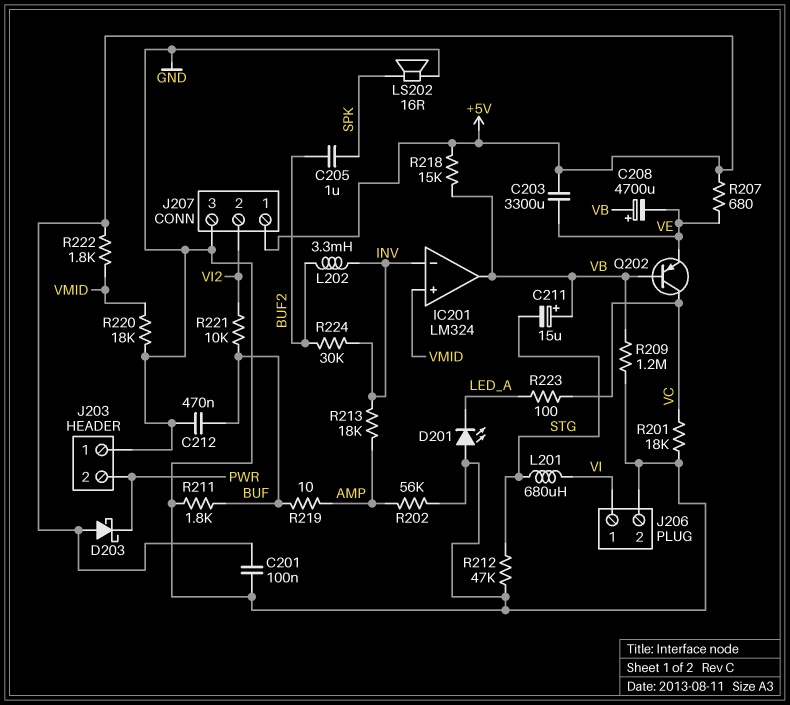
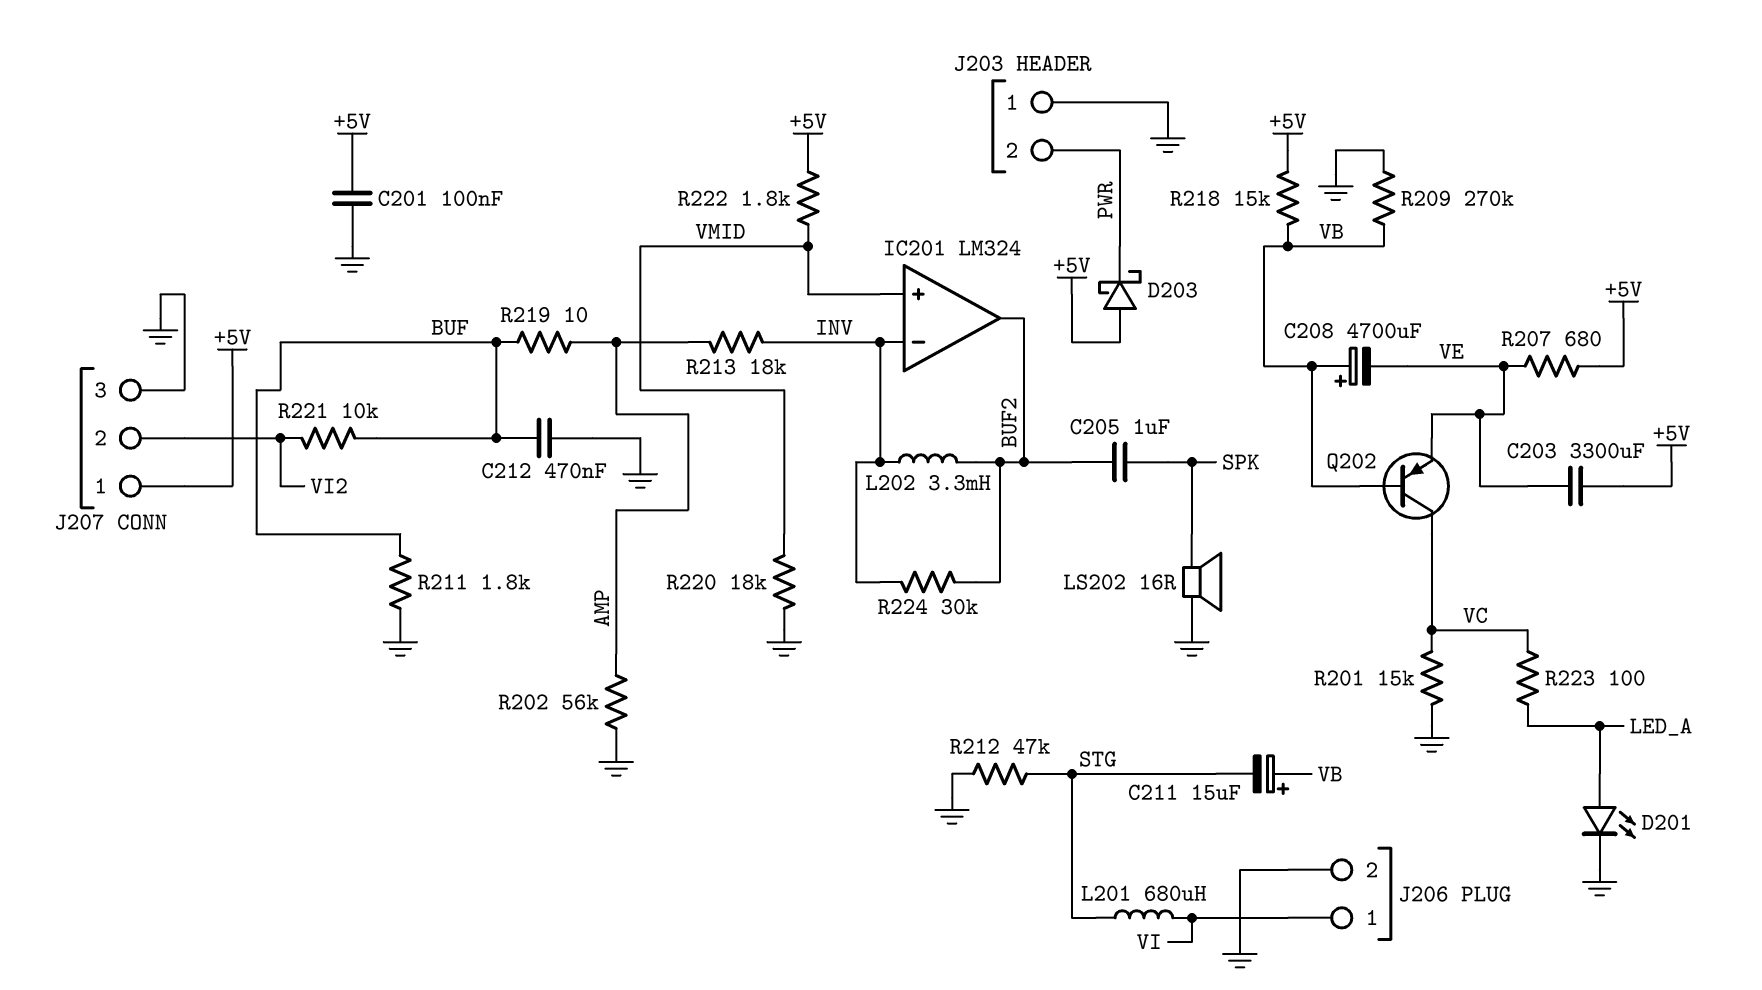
D201: LED (A GND, K LED_A) -> LED (A LED_A, K GND)
IC201 pin out: VB -> BUF2
R201: 18k (GND, VC) -> 15k (GND, VC)
R209: 1.2M (GND, VB) -> 270k (GND, VB)

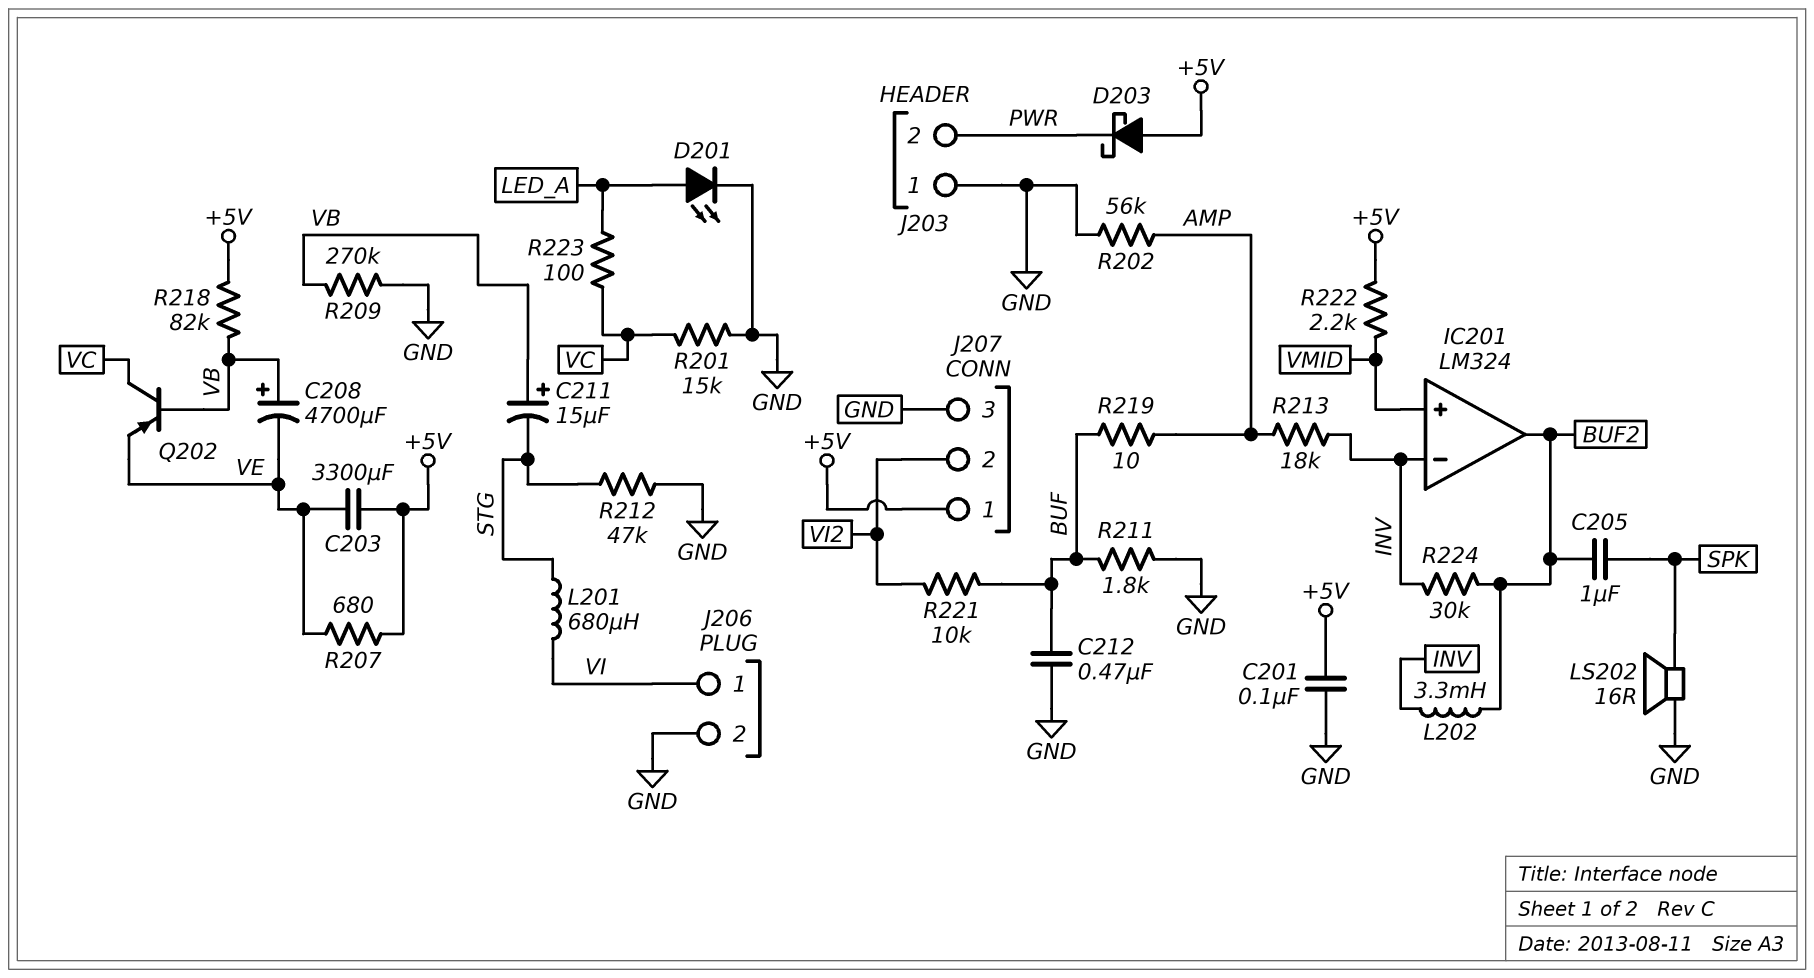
R218: 15k (+5V, VB) -> 82k (+5V, VB)
R220: 18k (GND, VMID) -> none
R222: 1.8k (+5V, VMID) -> 2.2k (+5V, VMID)

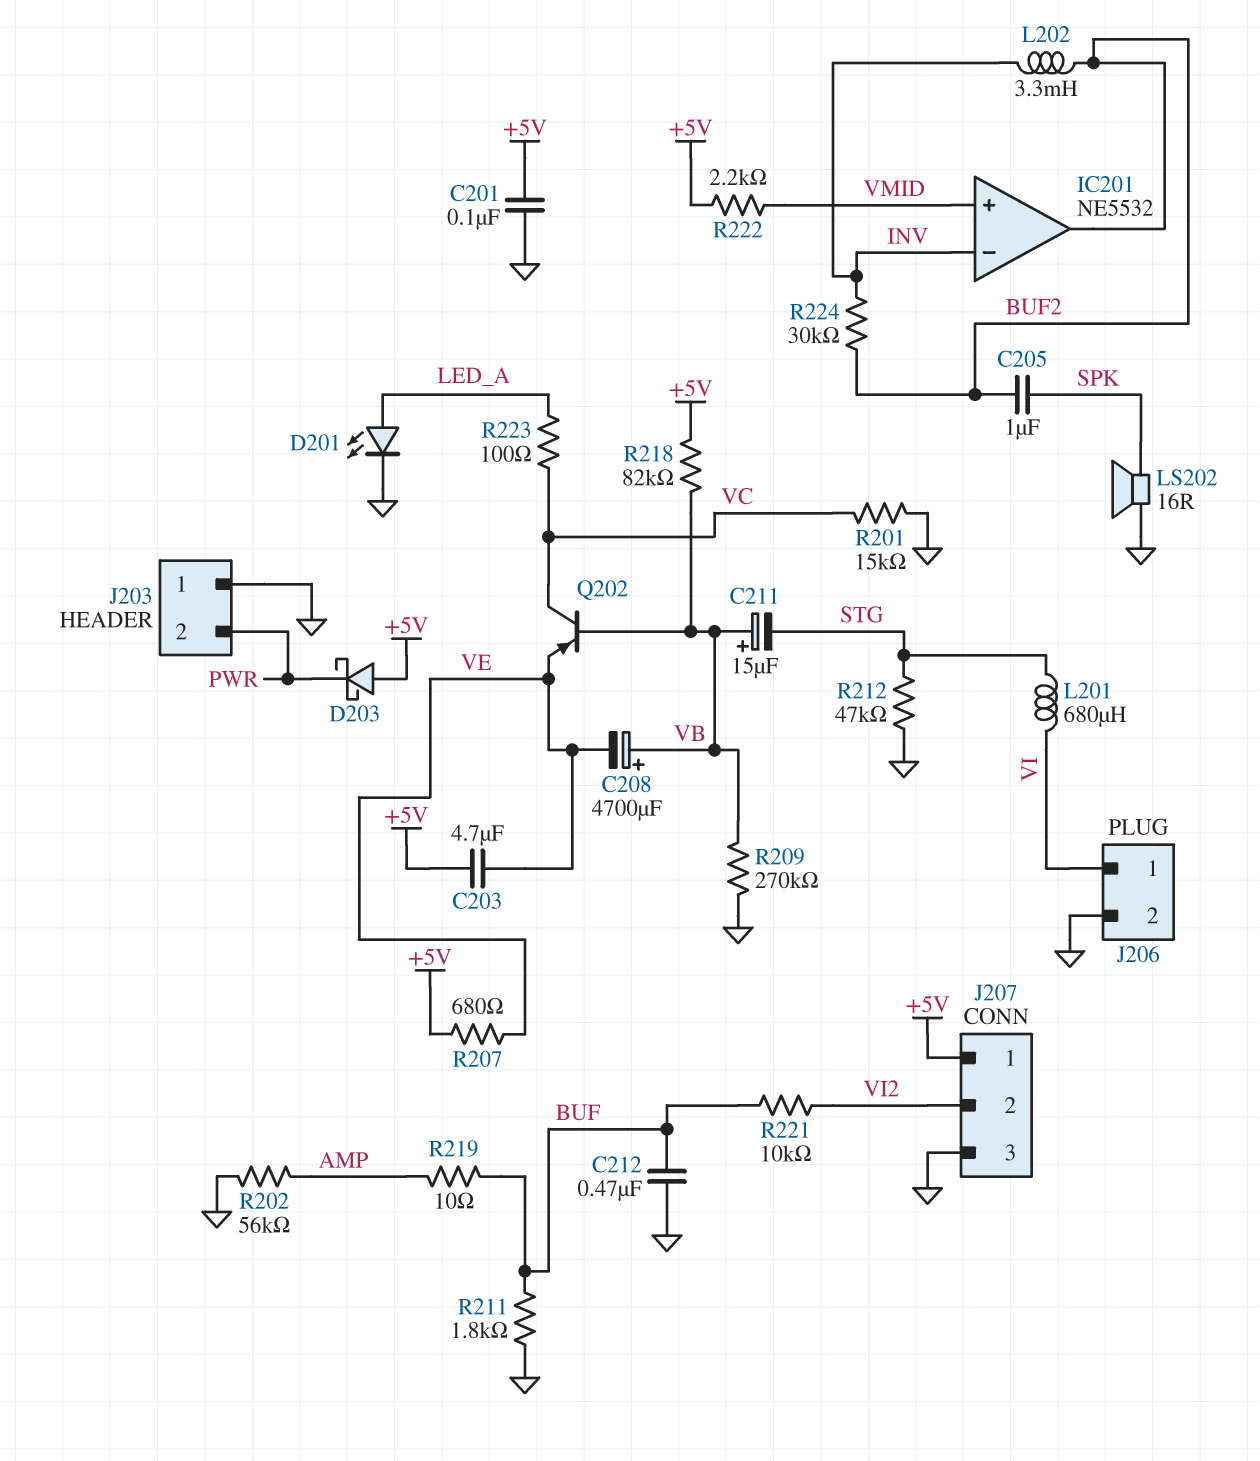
C203: 3300uF (+5V, VE) -> 4.7uF (+5V, VE)
IC201: LM324 -> NE5532
R213: 18k (AMP, INV) -> none

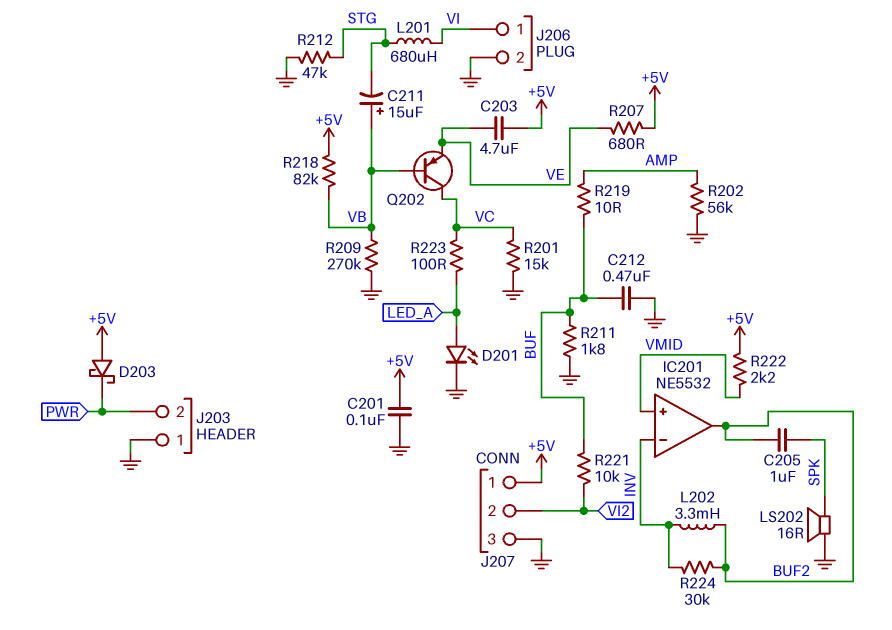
C208: 4700uF (plus VB, minus VE) -> none

